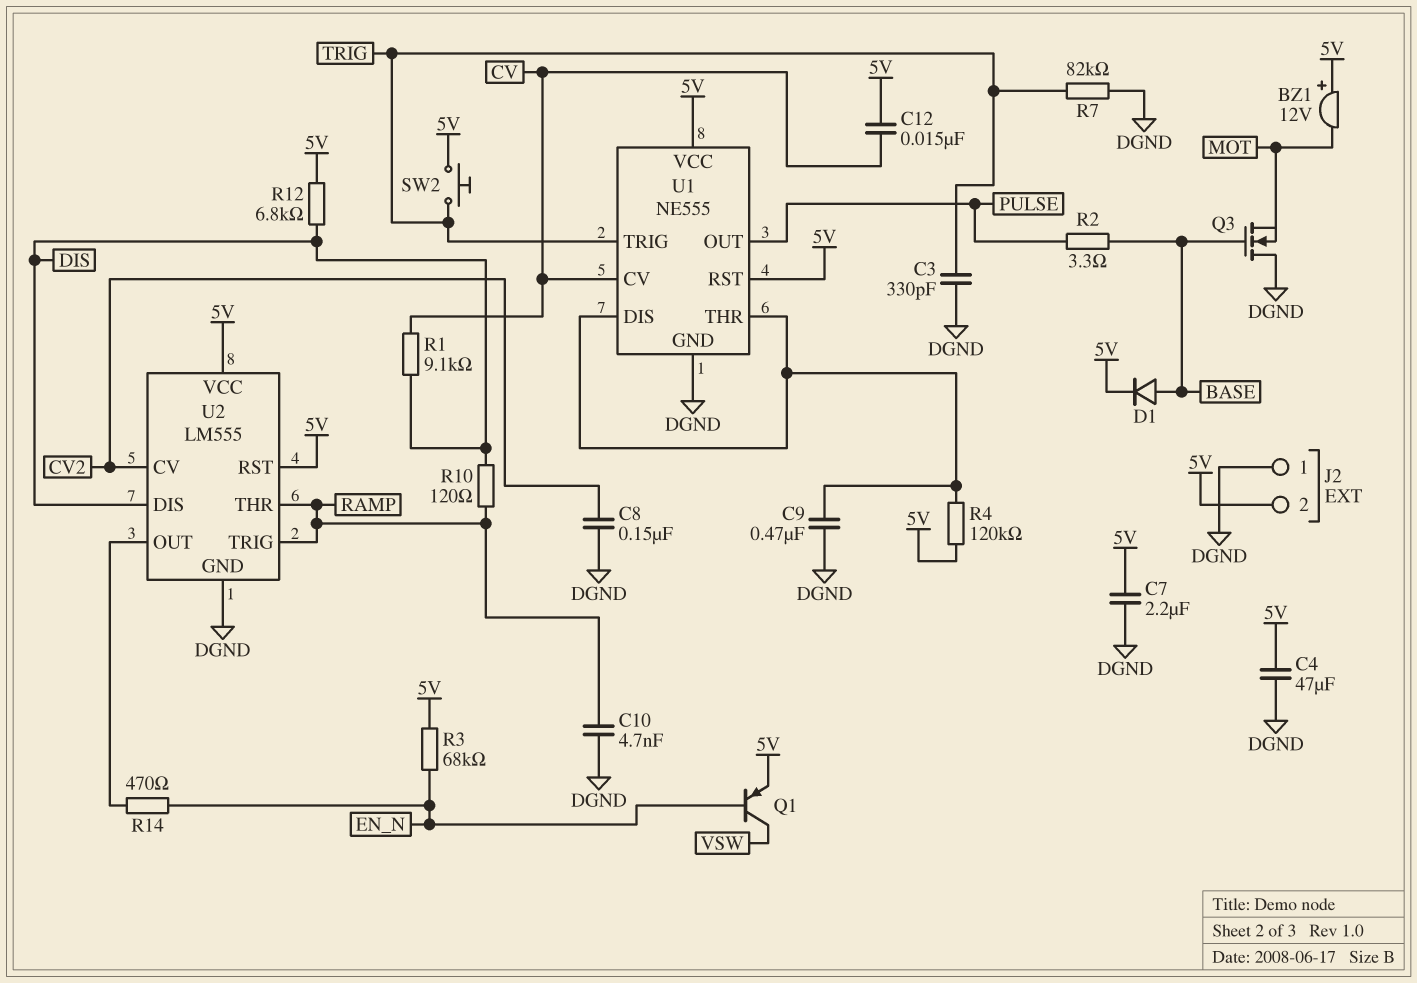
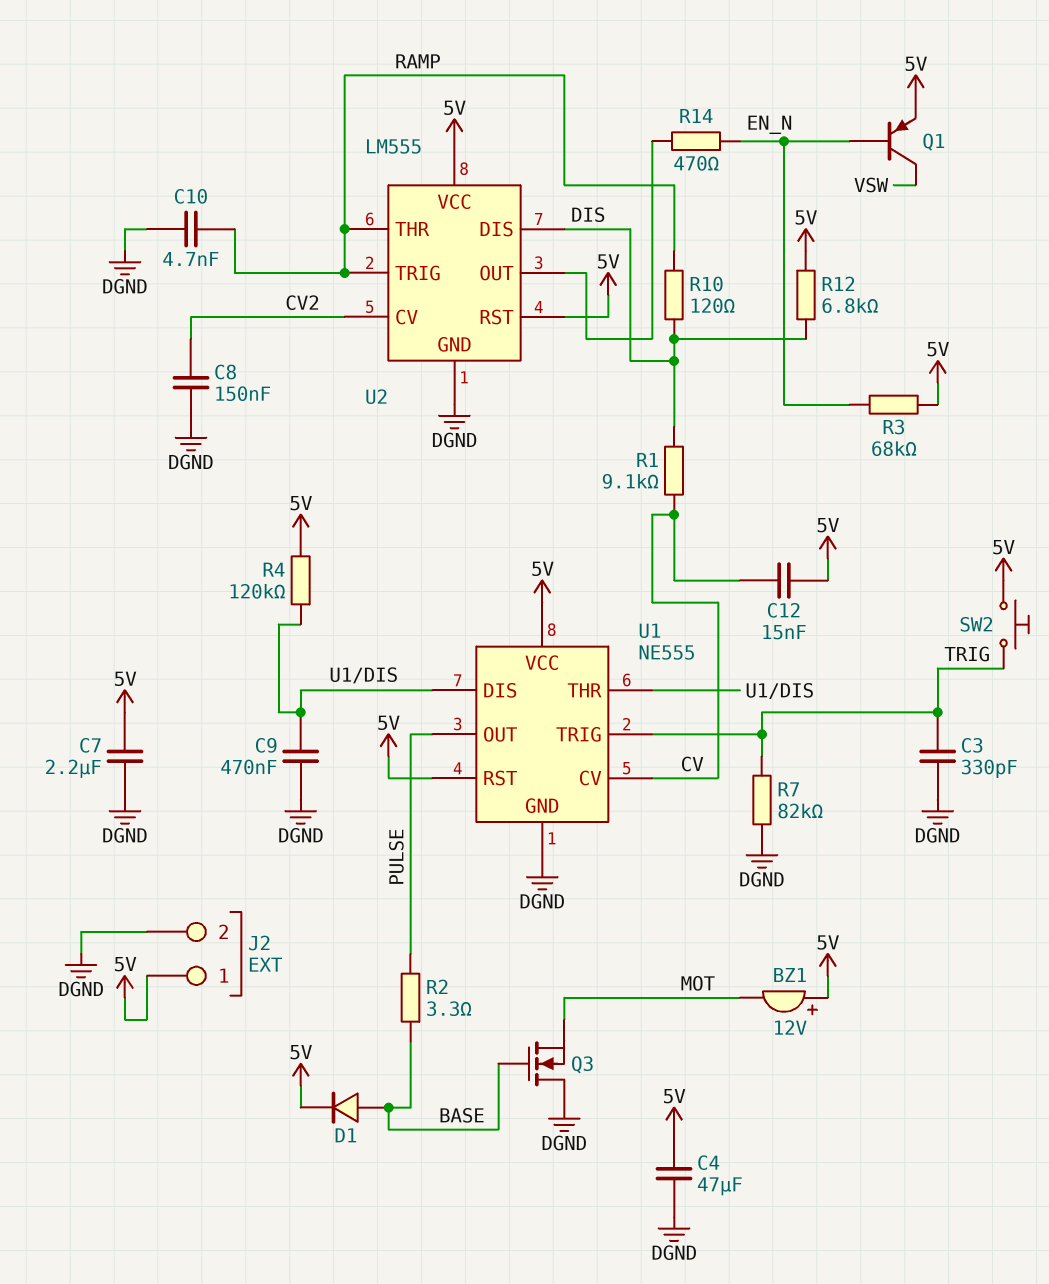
J2 pin 1: DGND -> 5V
J2 pin 2: 5V -> DGND

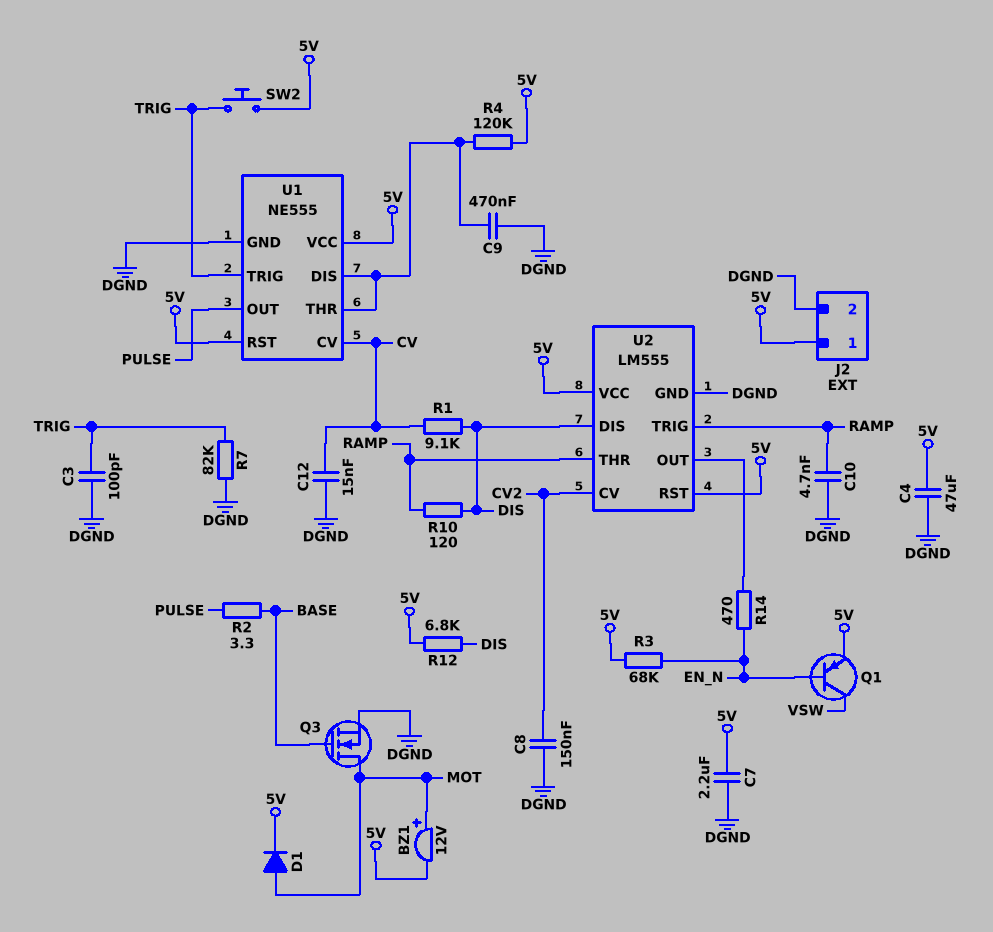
BZ1: buzzer 12V (plus 5V, minus MOT) -> buzzer 12V (plus MOT, minus 5V)
C3: 330pF (DGND, TRIG) -> 100pF (DGND, TRIG)
C12: 15nF (5V, CV) -> 15nF (CV, DGND)
D1: diode (A BASE, K 5V) -> diode (A MOT, K 5V)
Q3: NMOS (G BASE, D DGND, S MOT) -> NMOS (G BASE, D MOT, S DGND)

